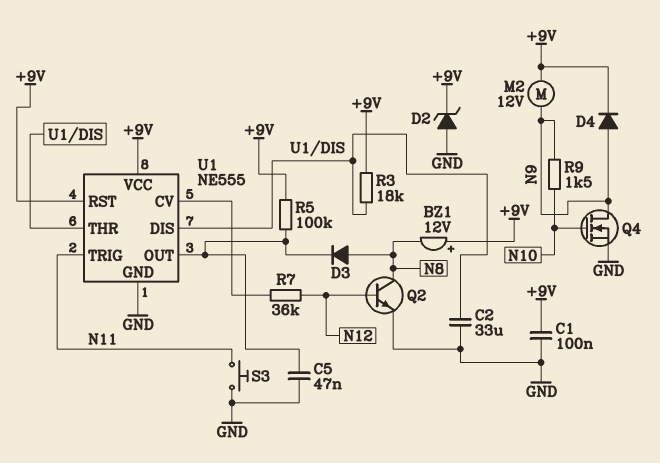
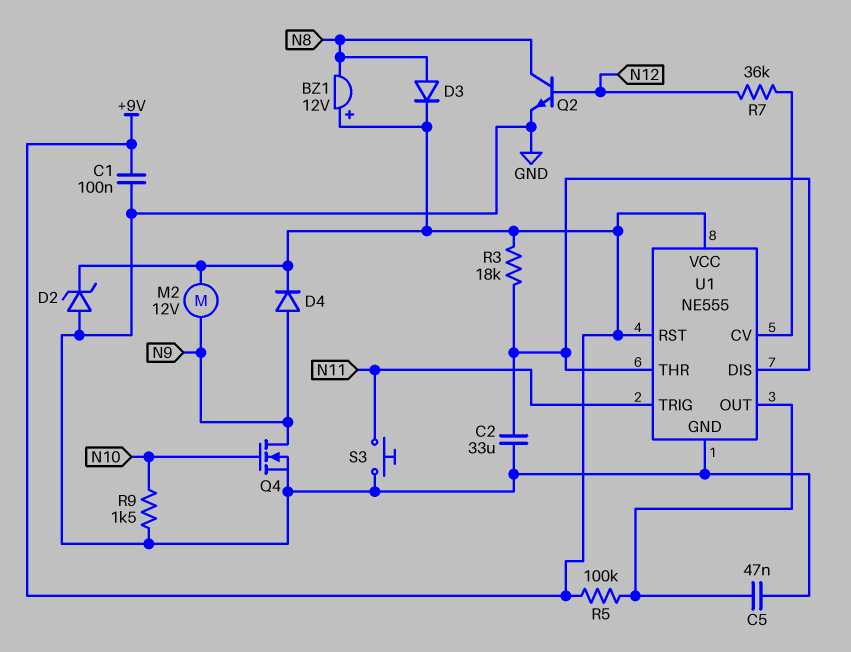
D3: diode (A N8, K U1/OUT) -> diode (A N8, K +9V)
R9: 1.5k (N9, N10) -> 1.5k (GND, N10)

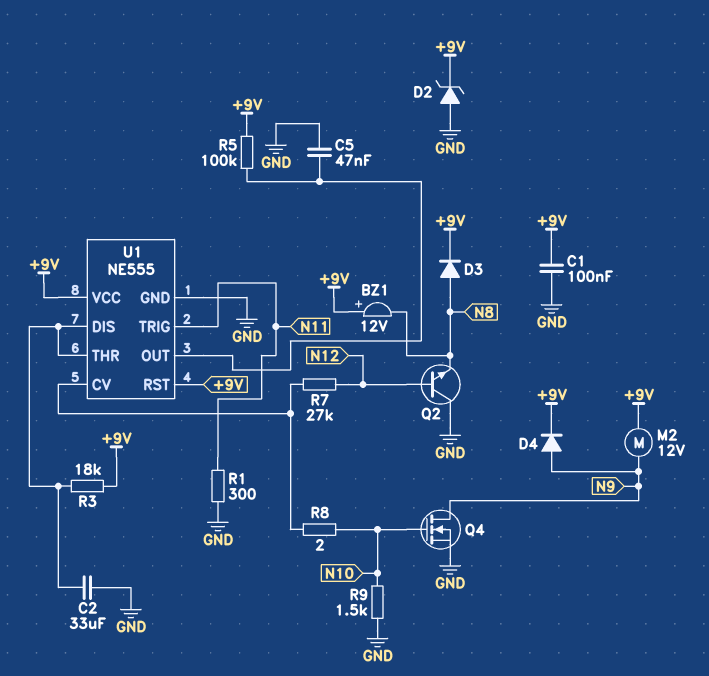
Q2: NPN (B N12, C N8, E GND) -> NPN (B N12, C GND, E N8)
R1: none -> 300 (GND, N11)
R7: 36k (N12, U1/CV) -> 27k (N12, U1/CV)
R8: none -> 2 (N10, U1/CV)
S3: button (GND, N11) -> none

